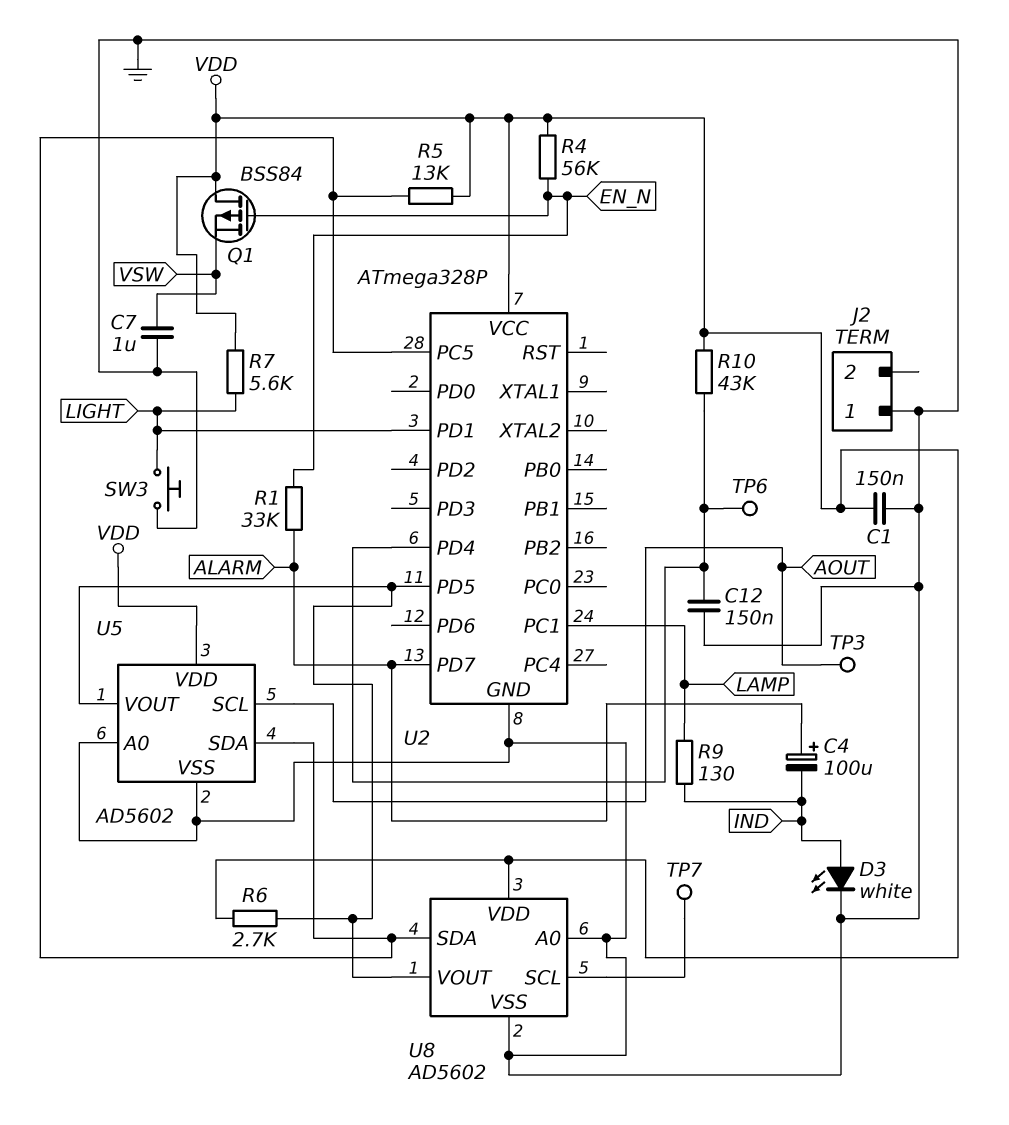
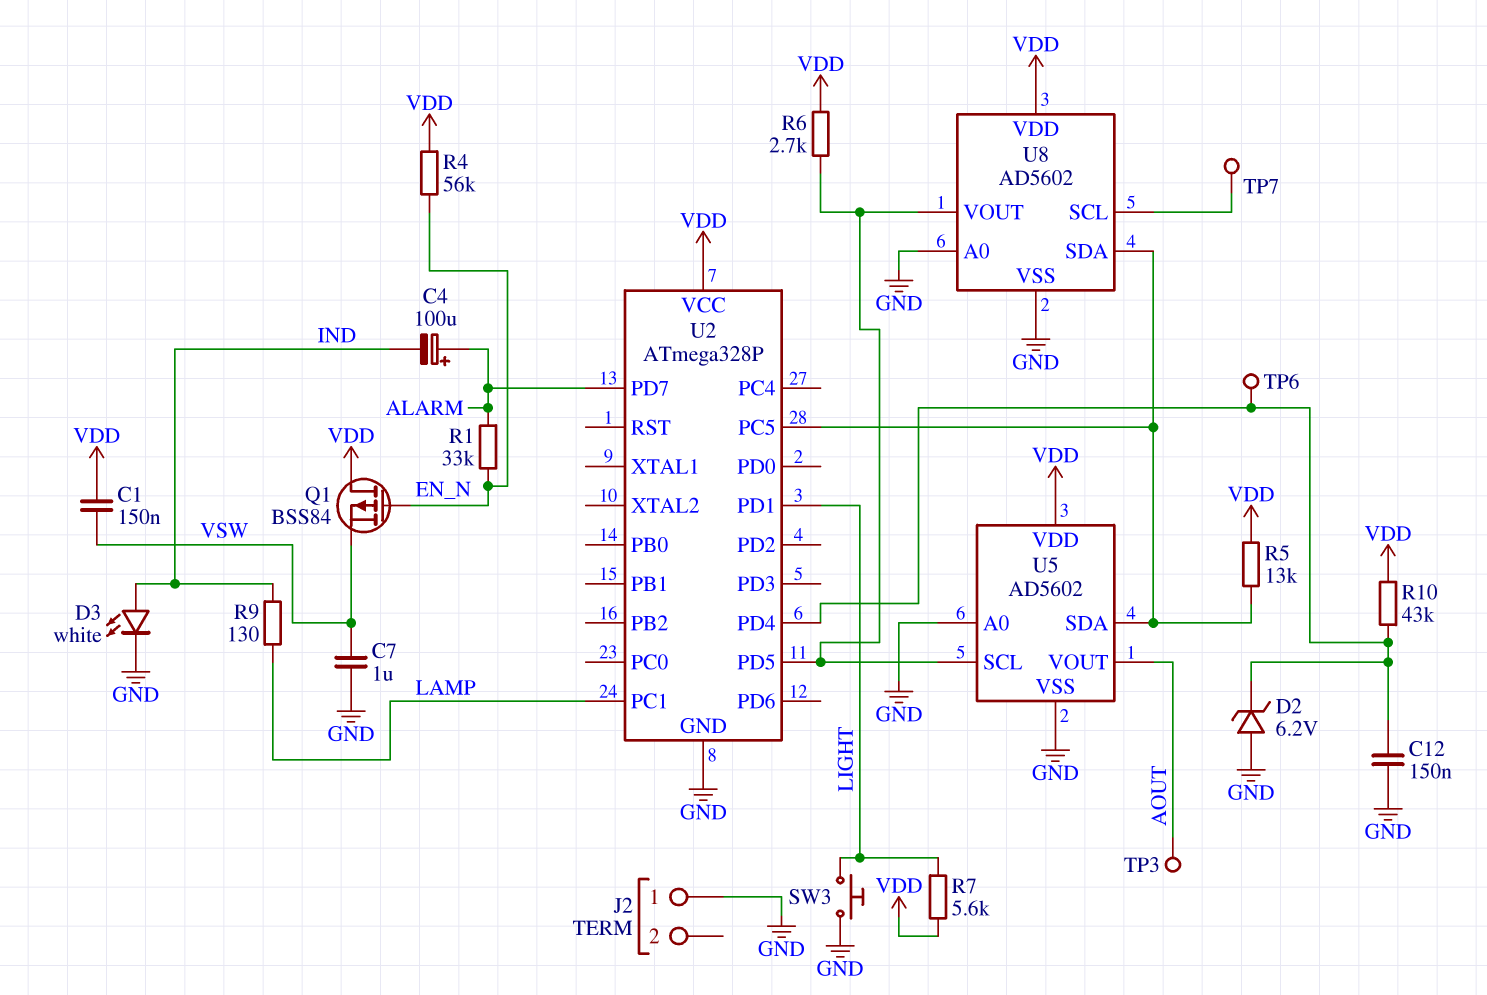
C1: 150nF (GND, VDD) -> 150nF (VDD, VSW)
D2: none -> zener 6.2V (A GND, K U2/PD4)
U5 pin SCL: AOUT -> U2/PD5
U5 pin VOUT: U2/PD5 -> AOUT

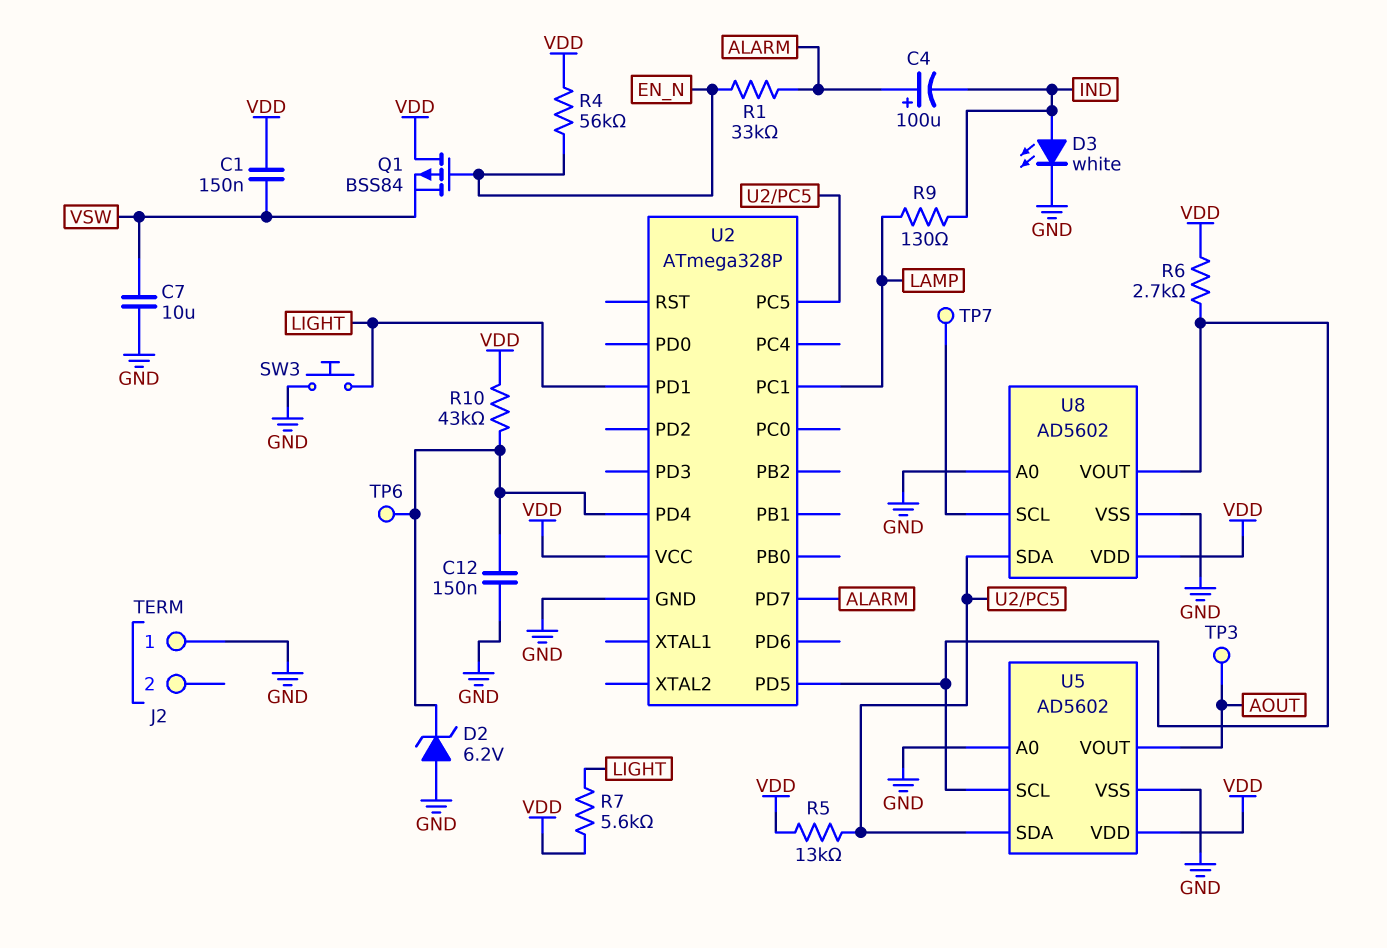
C7: 1uF (GND, VSW) -> 10uF (GND, VSW)

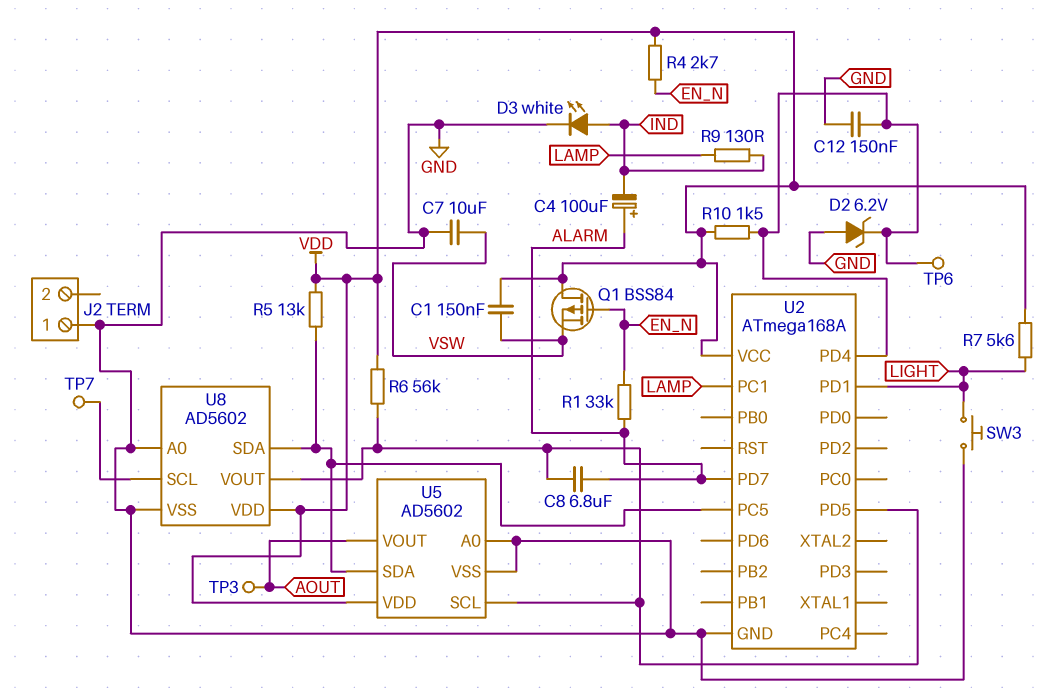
C8: none -> 6.8uF (ALARM, U2/PD5)
R4: 56k (EN_N, VDD) -> 2.7k (EN_N, VDD)
R6: 2.7k (U2/PD5, VDD) -> 56k (U2/PD5, VDD)
R10: 43k (U2/PD4, VDD) -> 1.5k (U2/PD4, VDD)
U2: ATmega328P -> ATmega168A

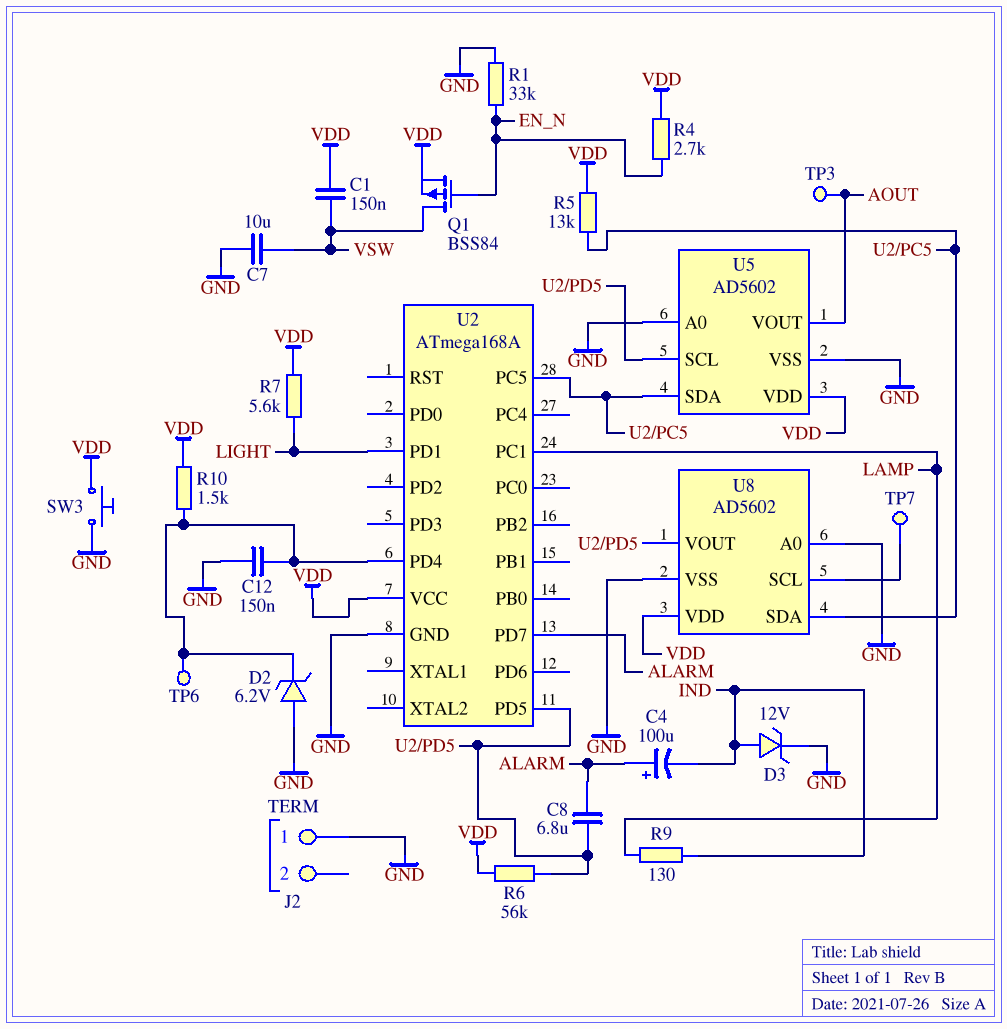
D3: LED white (A IND, K GND) -> zener 12V (A IND, K GND)
Q1: PMOS BSS84 (G EN_N, D VDD, S VSW) -> PMOS BSS84 (G EN_N, D VSW, S VDD)
R1: 33k (ALARM, EN_N) -> 33k (EN_N, GND)
SW3: button (GND, LIGHT) -> button (GND, VDD)

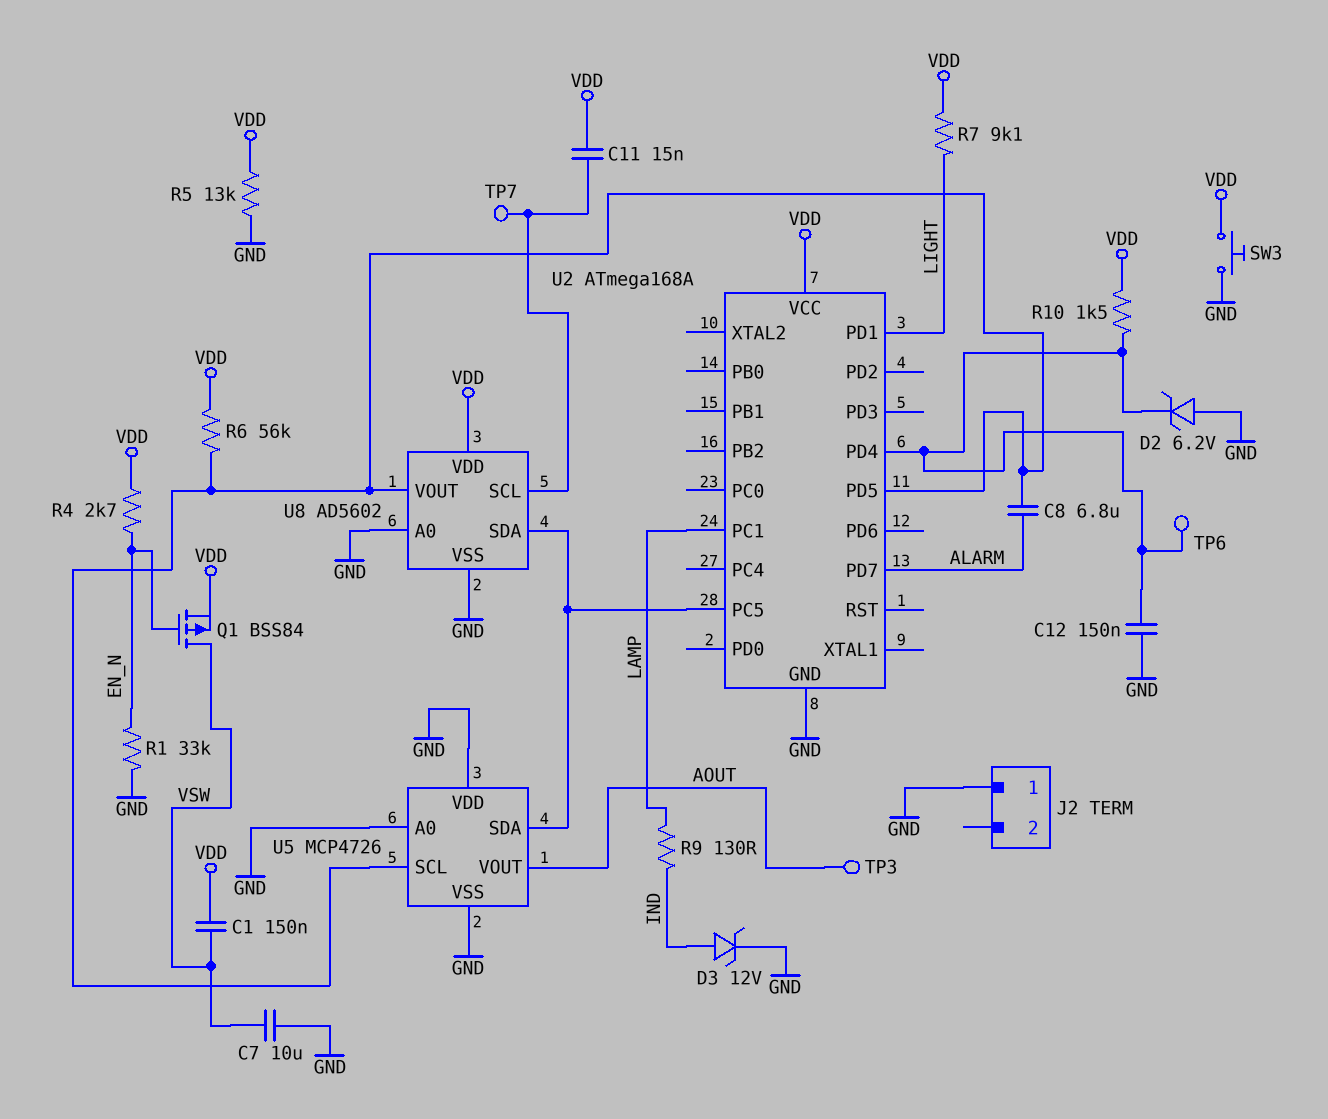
C4: 100uF (plus ALARM, minus IND) -> none
C11: none -> 15nF (U8/SCL, VDD)
R5: 13k (U2/PC5, VDD) -> 13k (GND, VDD)
R7: 5.6k (LIGHT, VDD) -> 9.1k (LIGHT, VDD)
U5: AD5602 -> MCP4726
U5 pin VDD: VDD -> GND

